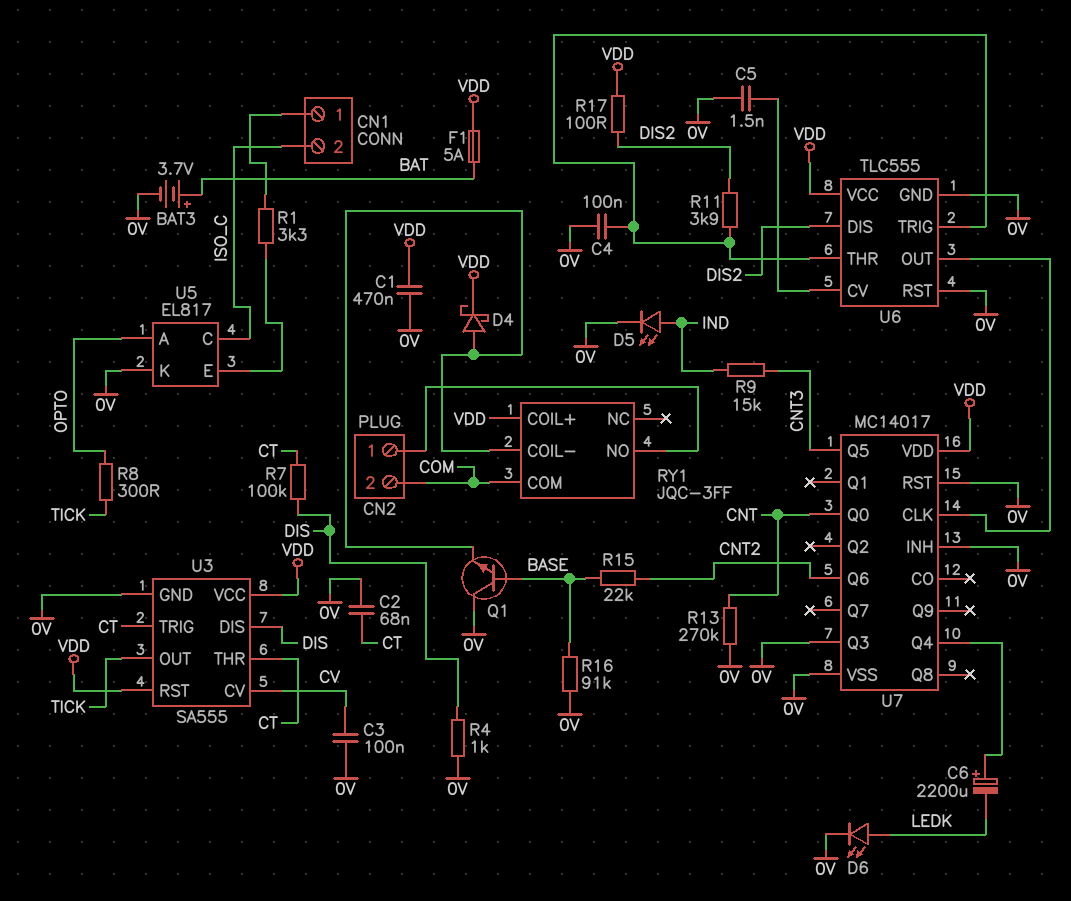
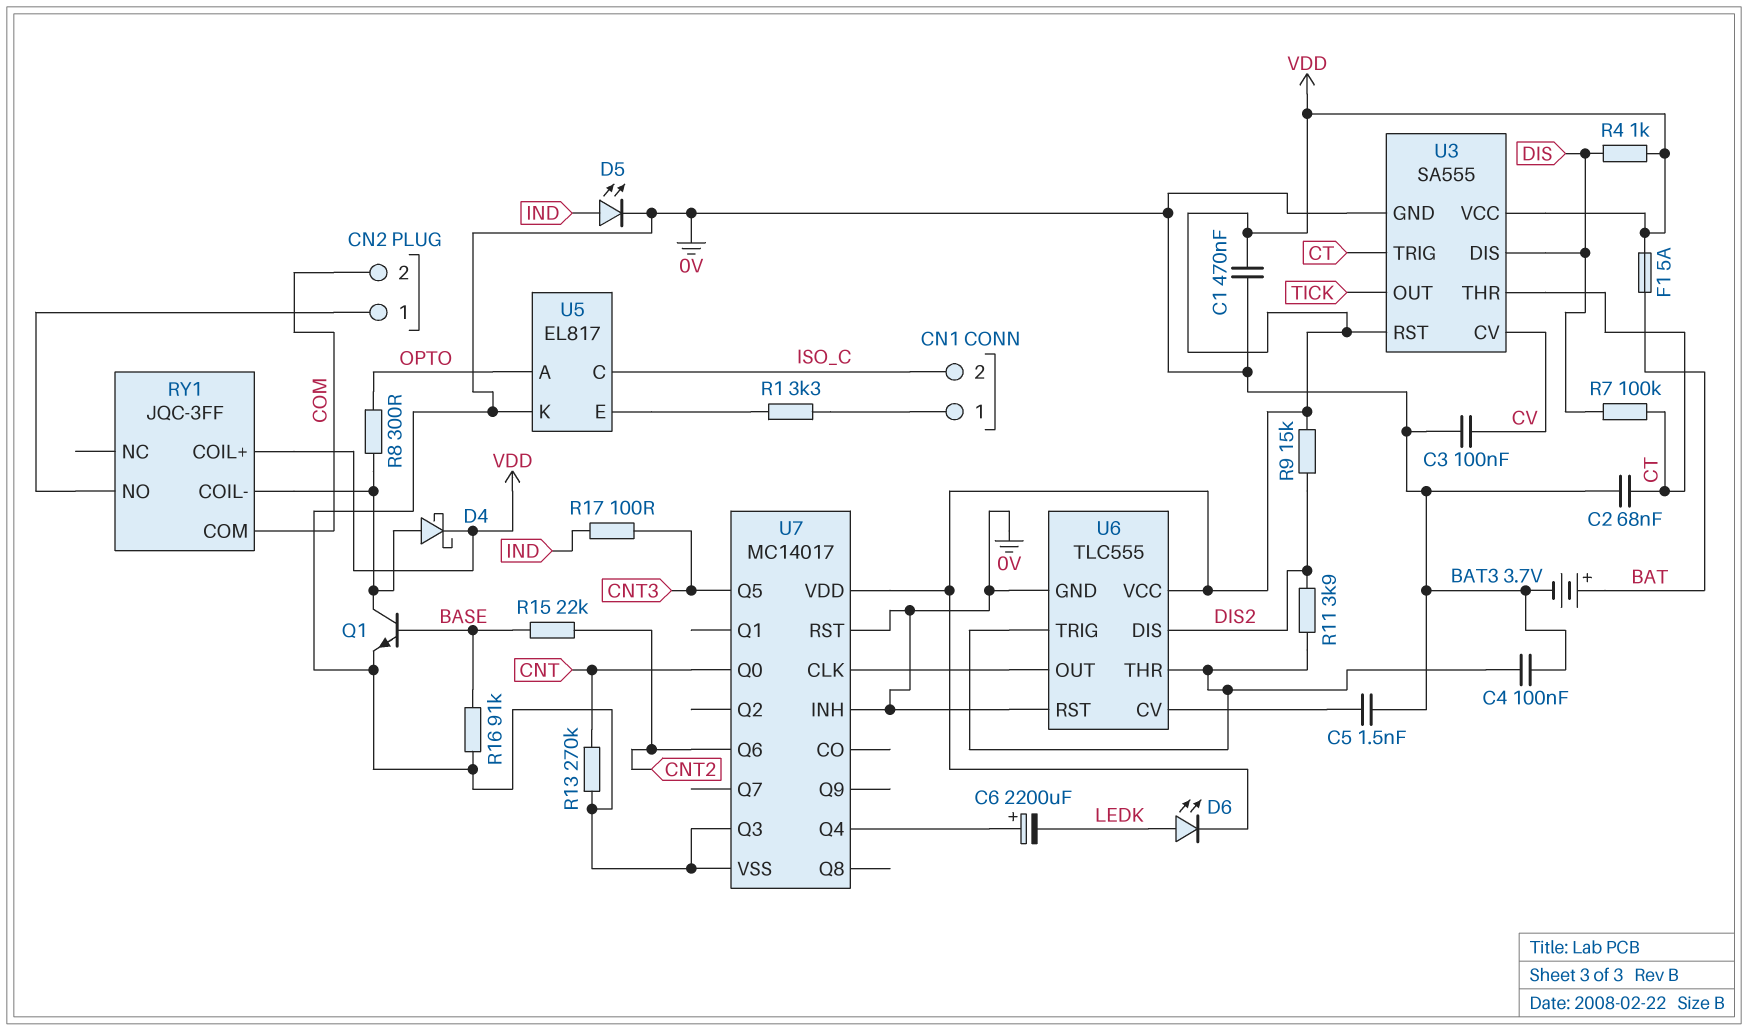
D6: LED (A LEDK, K 0V) -> LED (A LEDK, K VDD)
Q1: NPN (B BASE, C 0V, E RY1/COIL-) -> NPN (B BASE, C RY1/COIL-, E 0V)
R4: 1k (0V, DIS) -> 1k (DIS, VDD)
R8: 300 (OPTO, TICK) -> 300 (OPTO, RY1/COIL-)
R9: 15k (CNT3, IND) -> 15k (DIS2, VDD)
R17: 100 (DIS2, VDD) -> 100 (CNT3, IND)

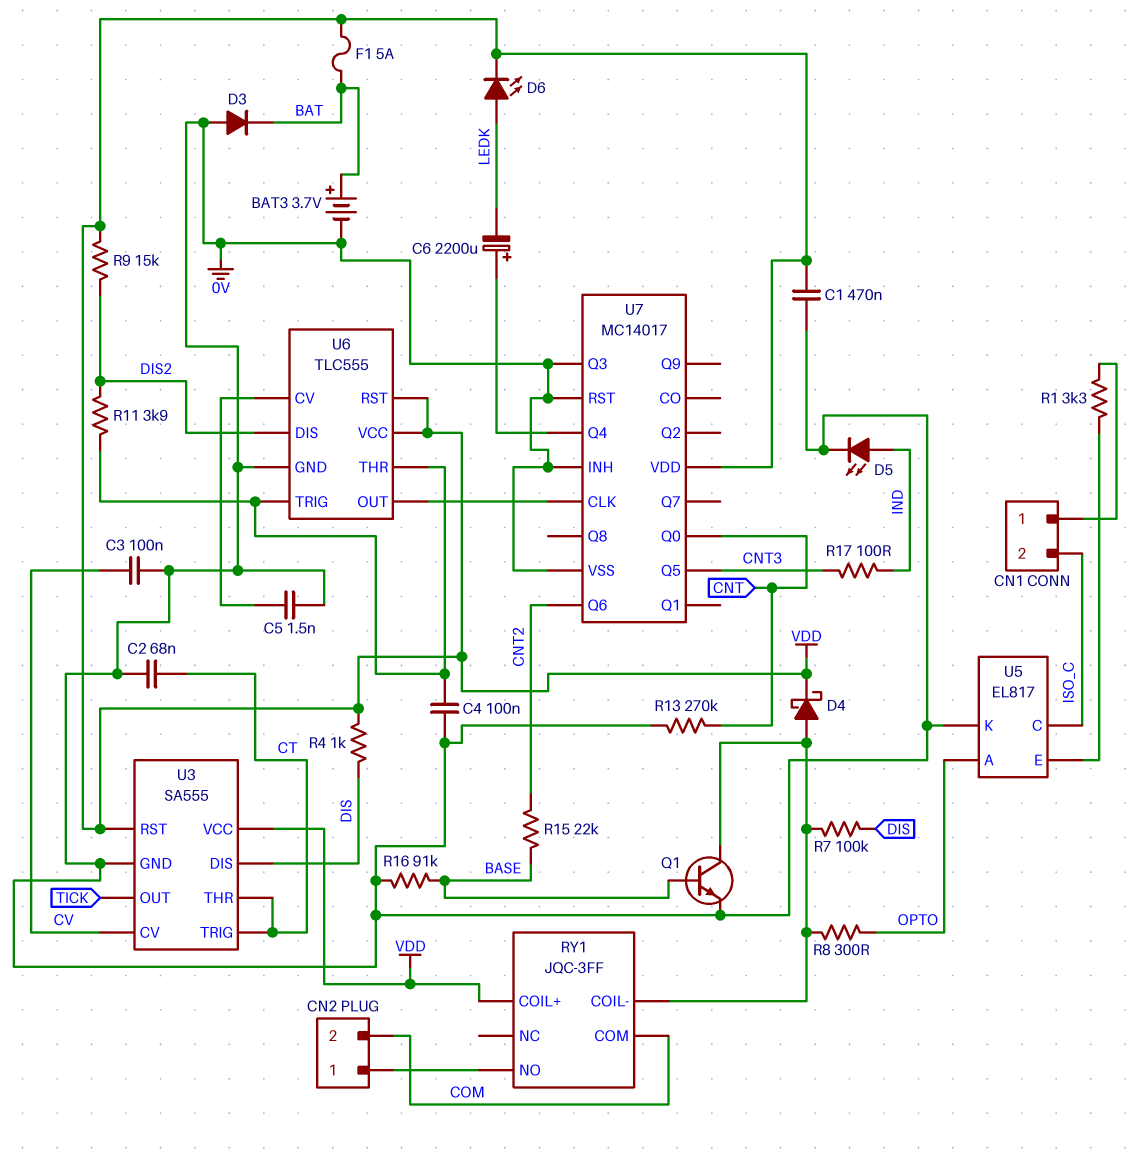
D3: none -> diode (A 0V, K BAT)
R7: 100k (CT, DIS) -> 100k (DIS, RY1/COIL-)
U6 pin RST: 0V -> VDD

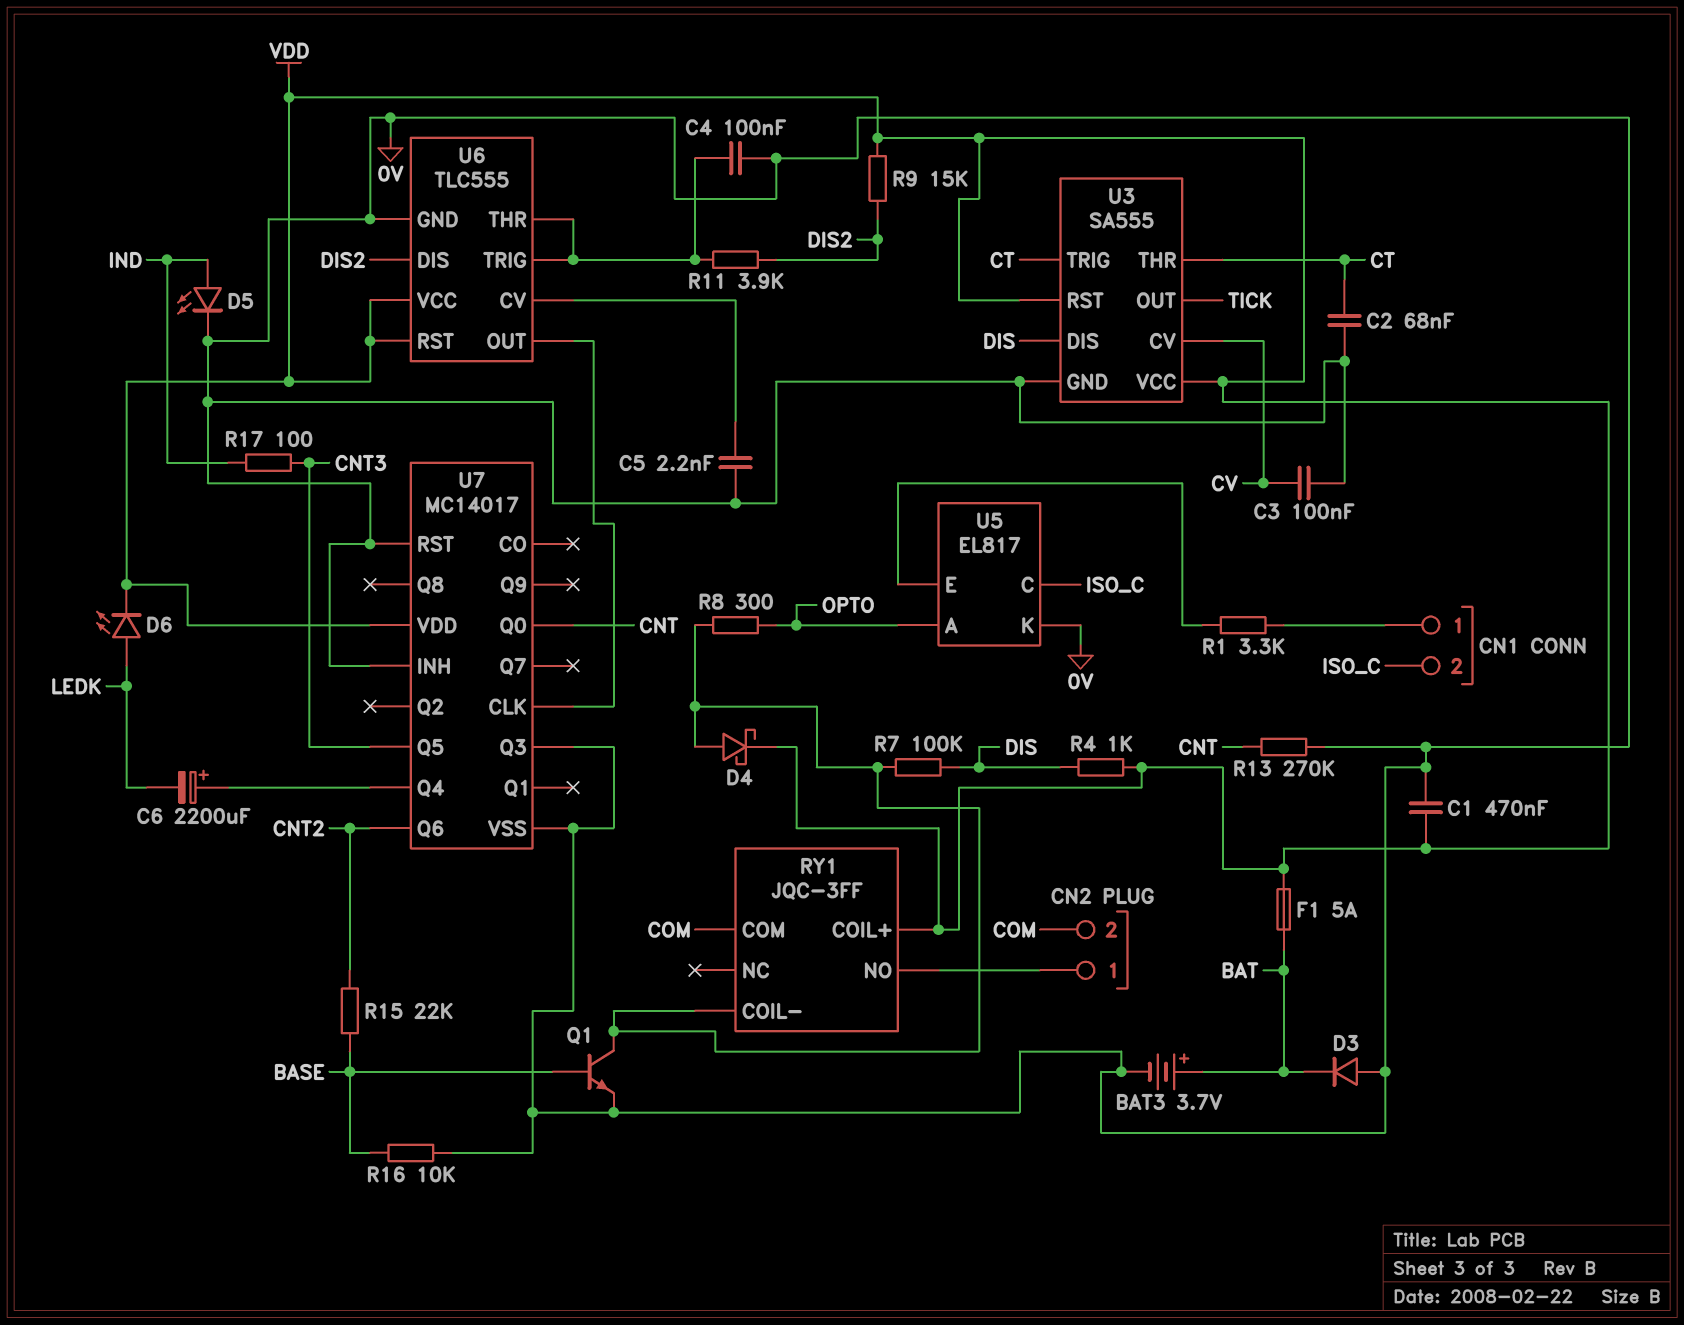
C5: 1.5nF (0V, U6/CV) -> 2.2nF (0V, U6/CV)
R16: 91k (0V, BASE) -> 10k (0V, BASE)

